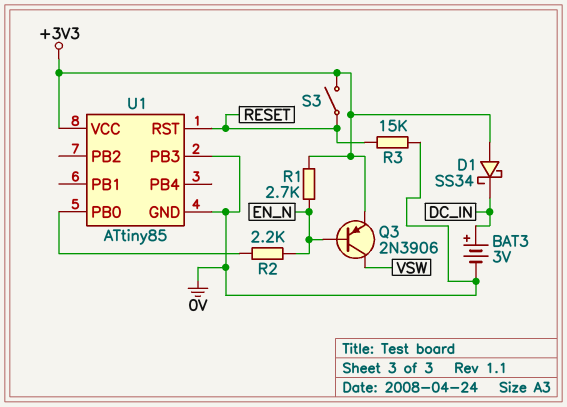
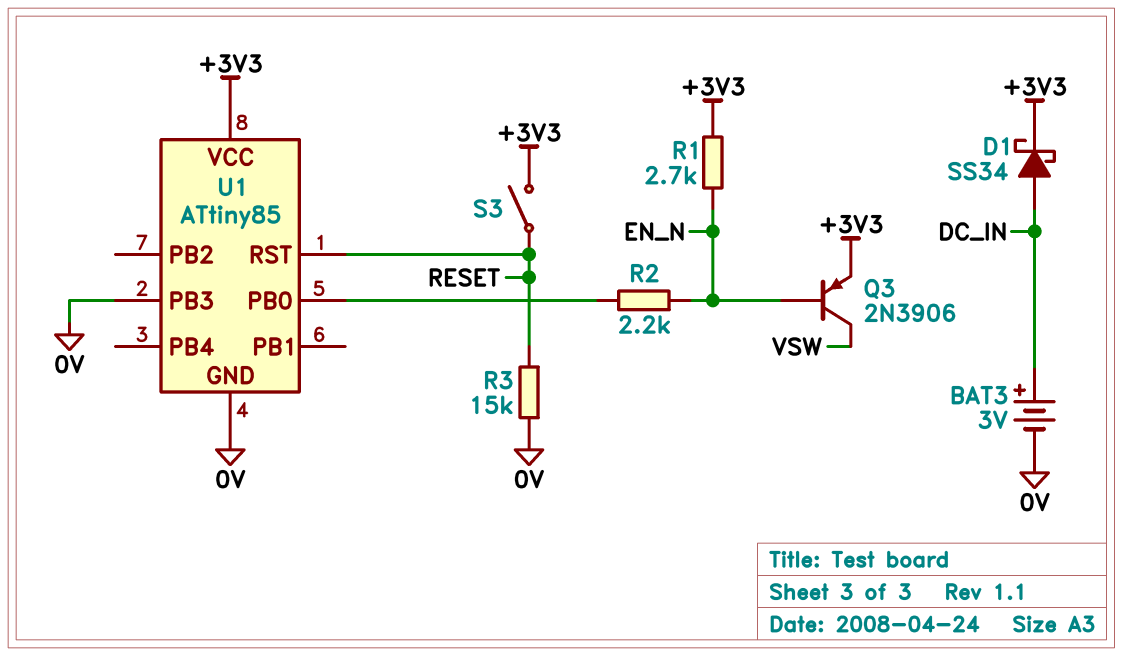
D1: schottky SS34 (A +3V3, K DC_IN) -> schottky SS34 (A DC_IN, K +3V3)

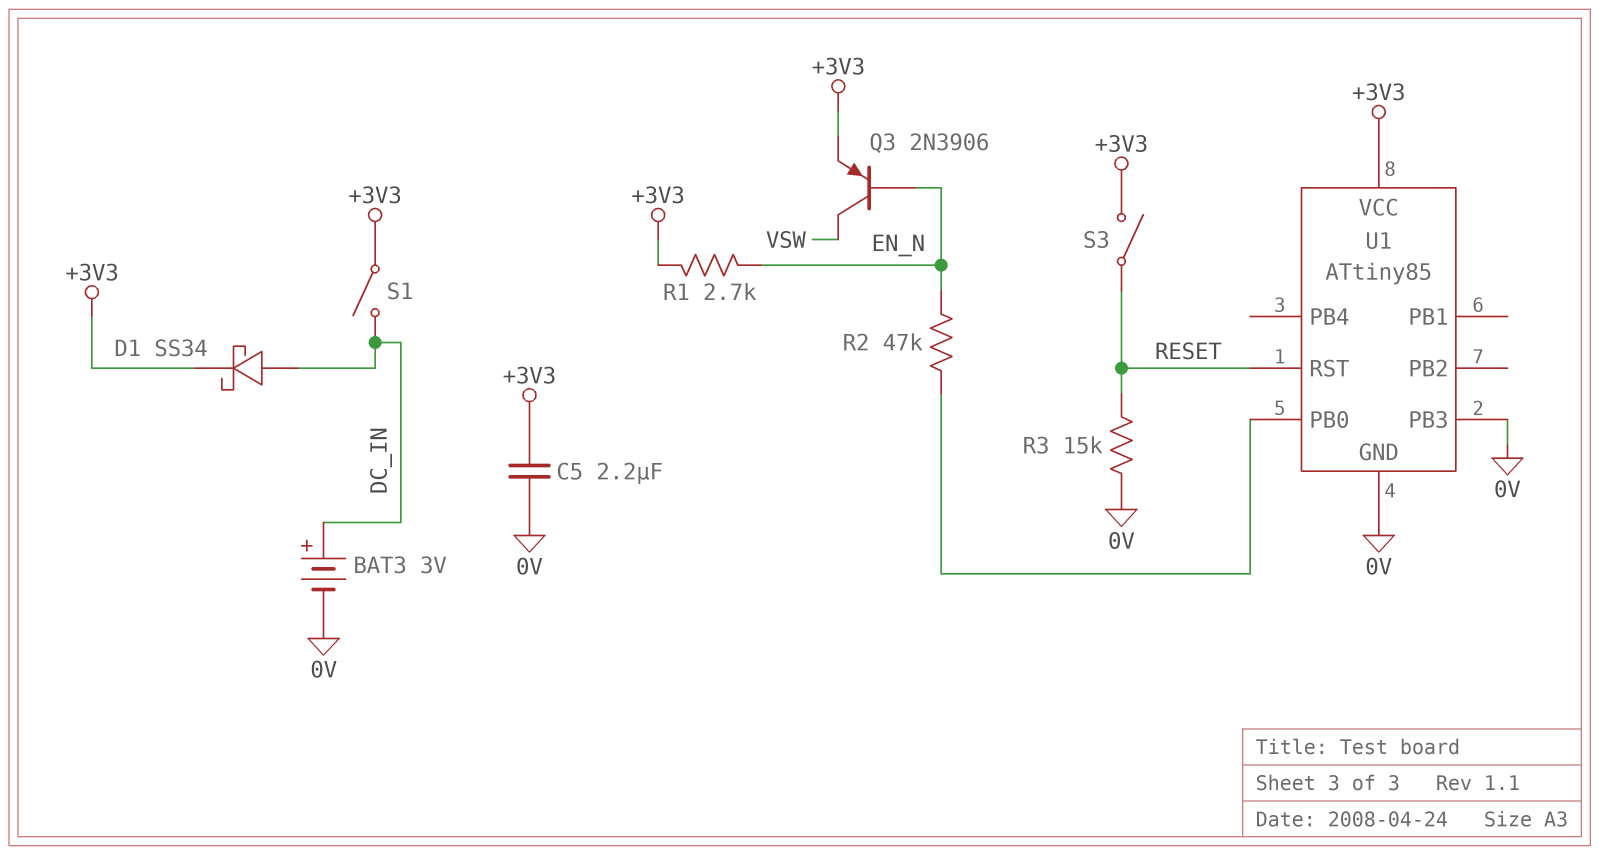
C5: none -> 2.2uF (+3V3, 0V)
R2: 2.2k (EN_N, U1/PB0) -> 47k (EN_N, U1/PB0)
S1: none -> switch (+3V3, DC_IN)

